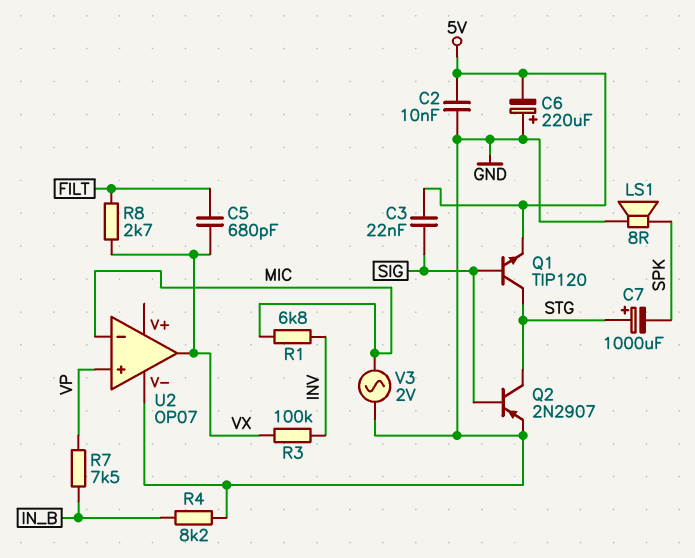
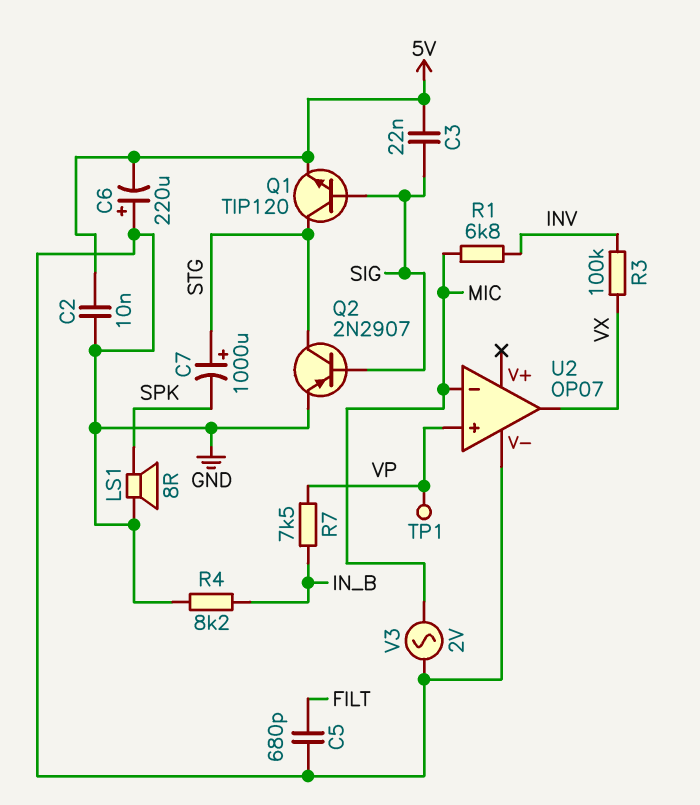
C5: 680pF (FILT, VX) -> 680pF (FILT, GND)
R8: 2.7k (FILT, VX) -> none
TP1: none -> test point (VP)

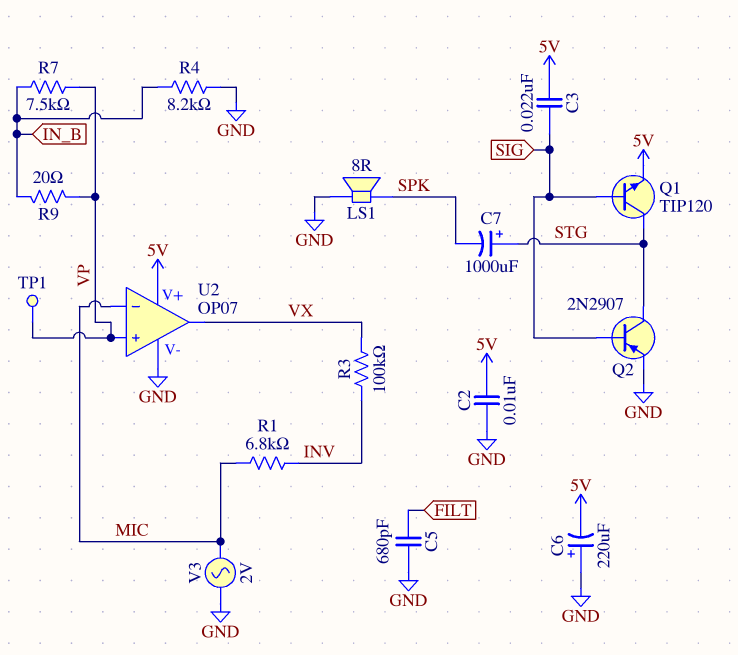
R9: none -> 20 (IN_B, VP)
U2 pin V+: none -> 5V

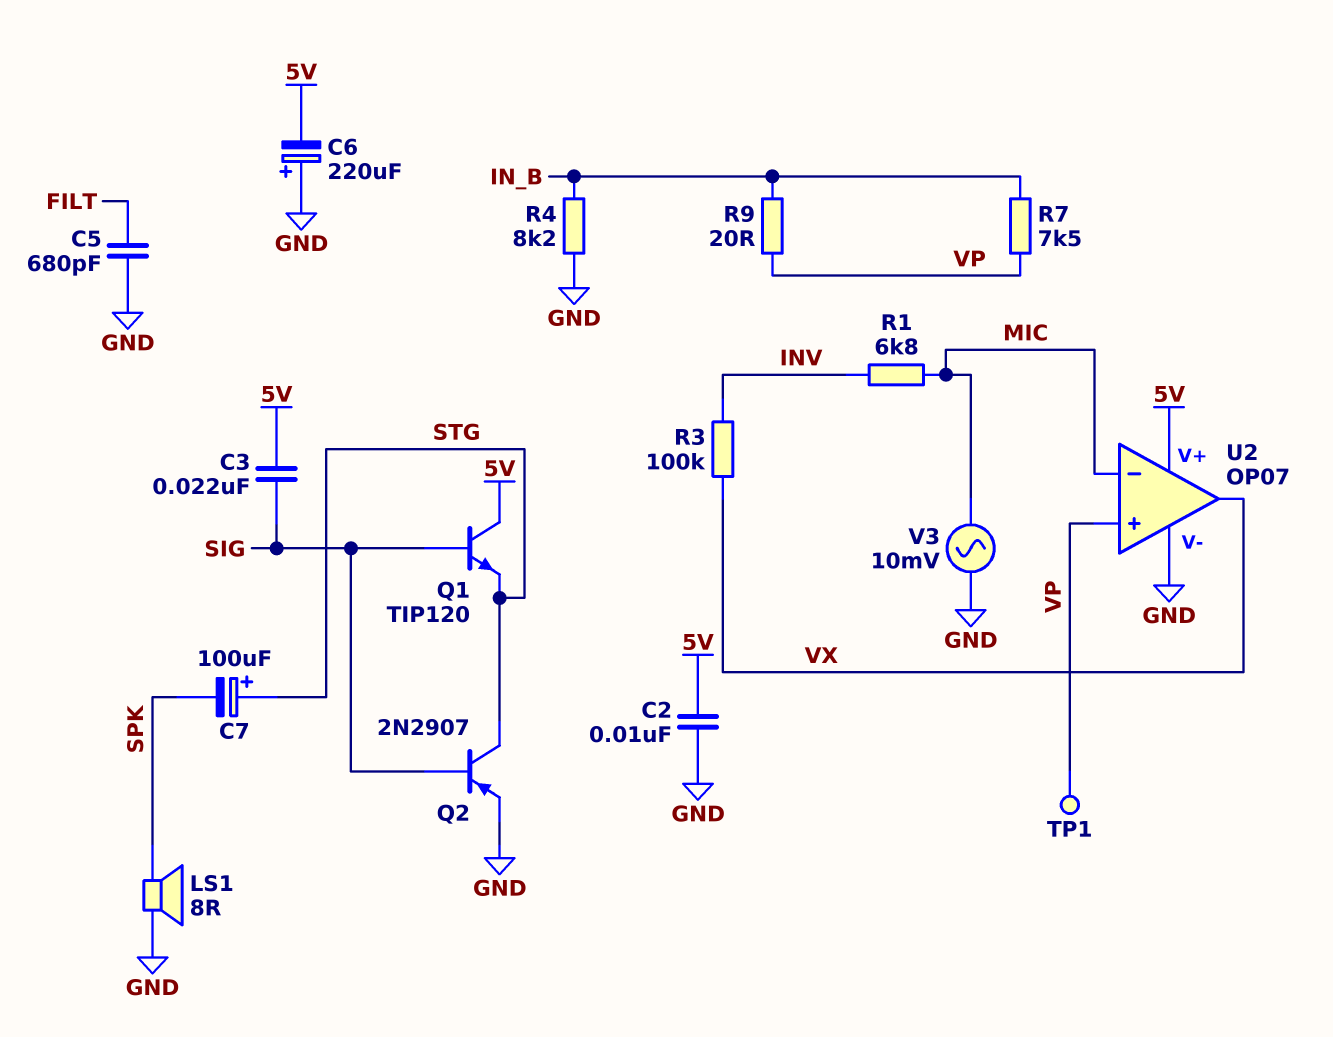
C7: 1000uF (plus STG, minus SPK) -> 100uF (plus STG, minus SPK)
Q1: NPN TIP120 (B SIG, C STG, E 5V) -> NPN TIP120 (B SIG, C 5V, E STG)
V3: AC 2V (GND, MIC) -> AC 10mV (GND, MIC)

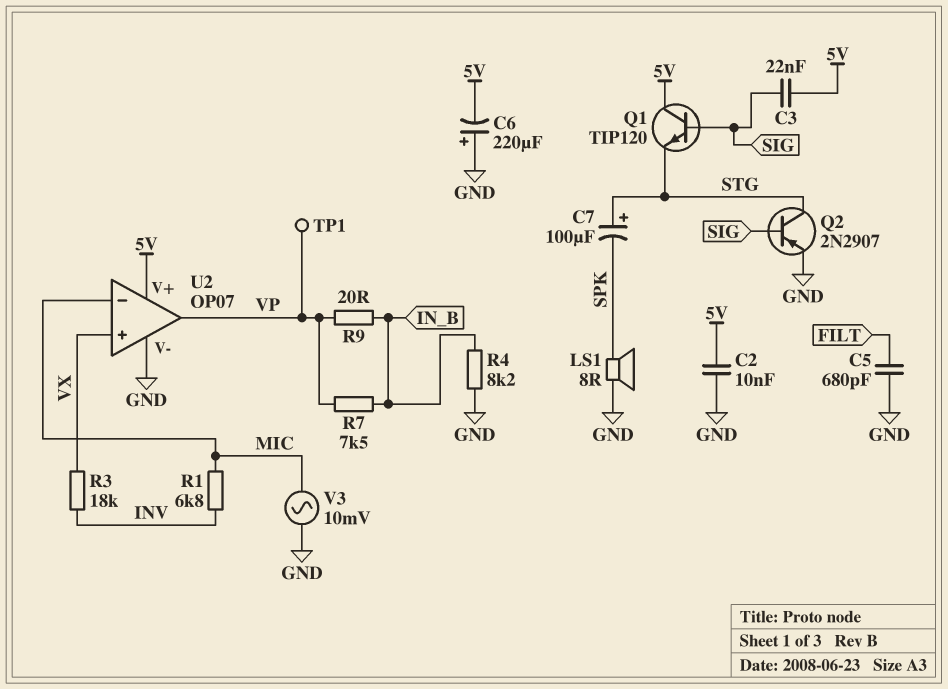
R3: 100k (INV, VX) -> 18k (INV, VX)
U2 pin in+: VP -> VX
U2 pin out: VX -> VP

